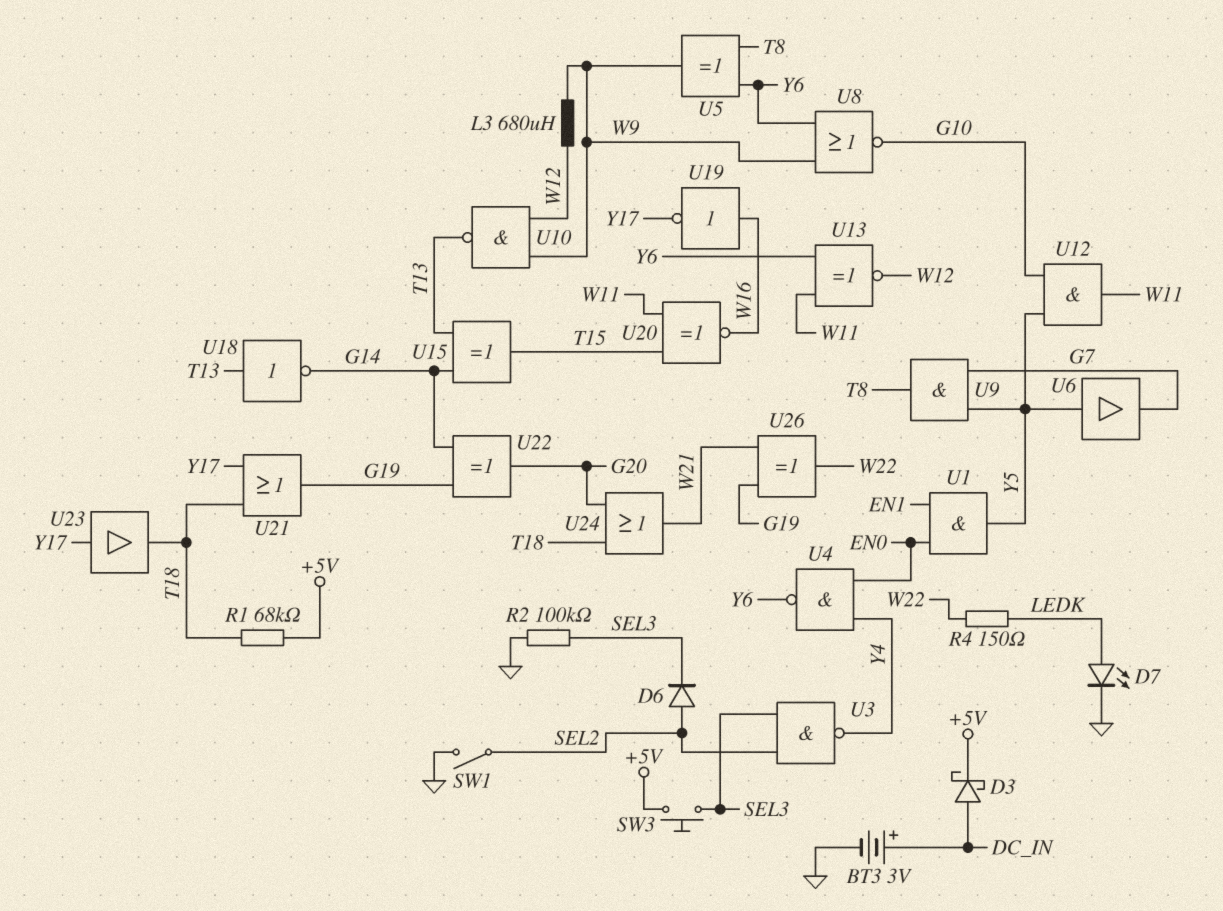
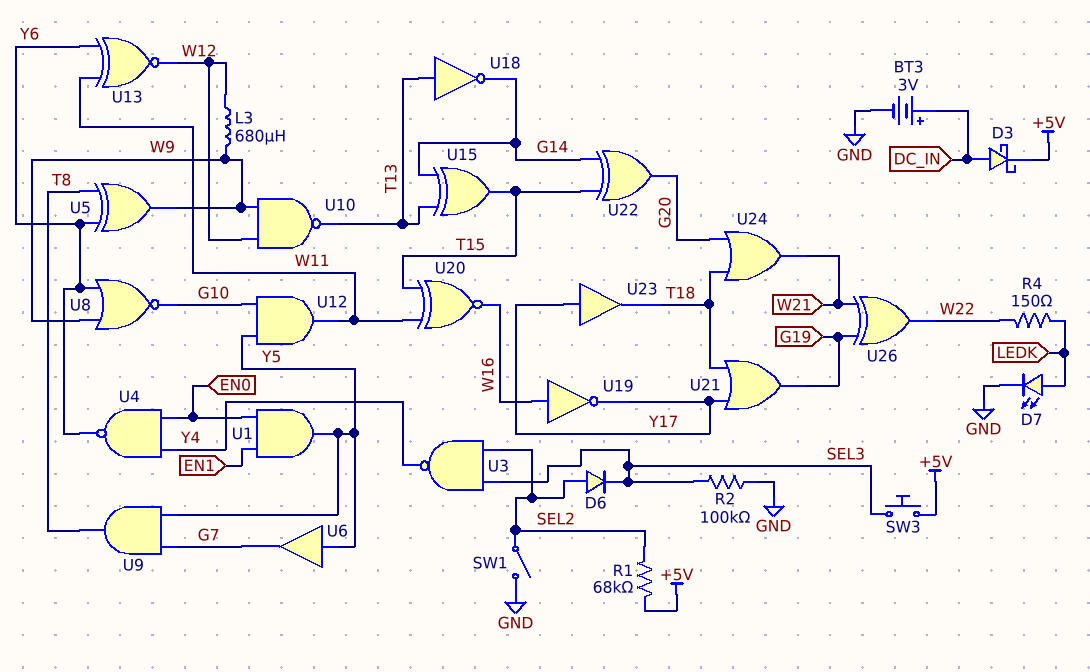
R1: 68k (+5V, T18) -> 68k (+5V, SEL2)
U22: XOR (in G14, in G19, out G20) -> XOR (in G14, in T15, out G20)

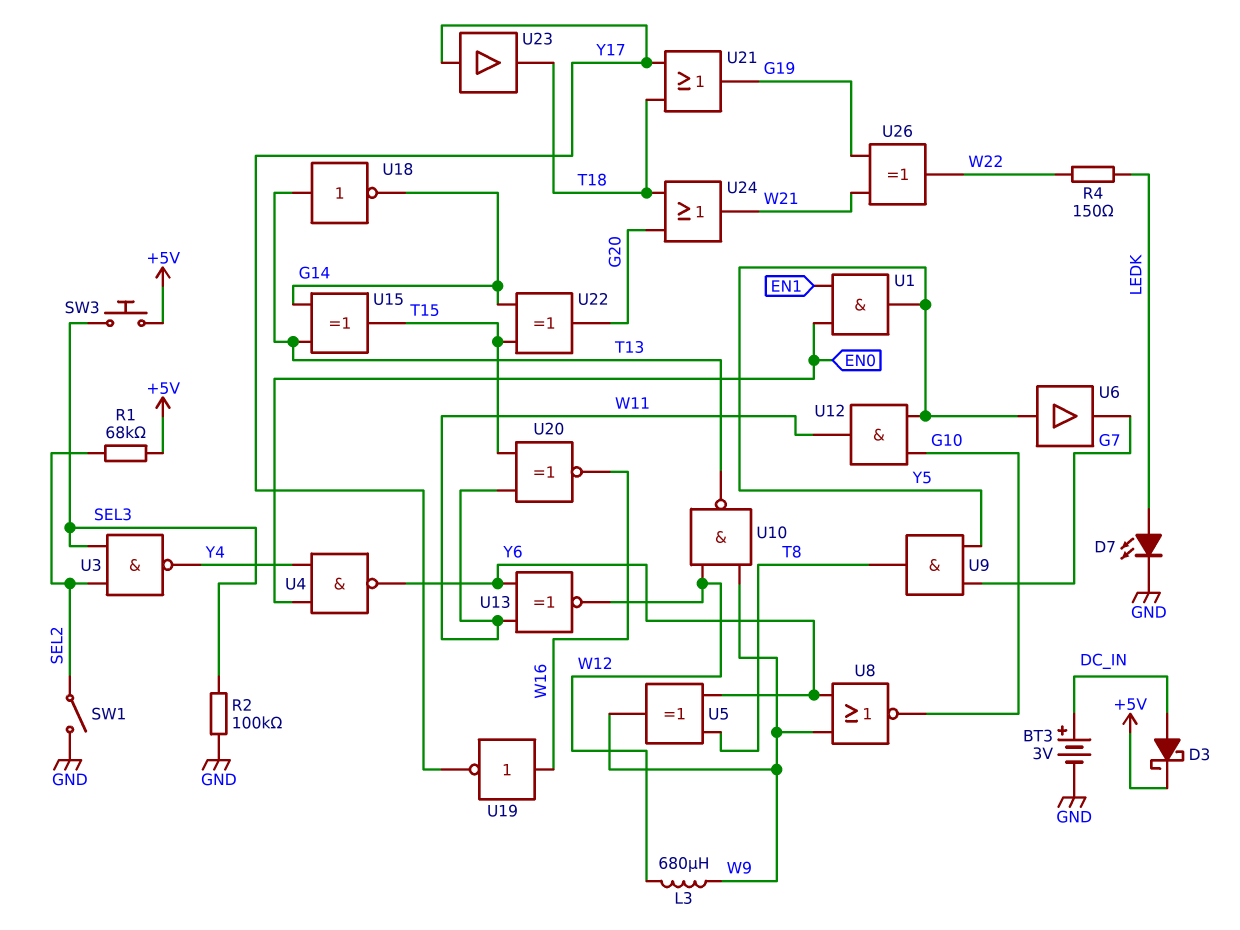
D6: diode (A SEL2, K SEL3) -> none

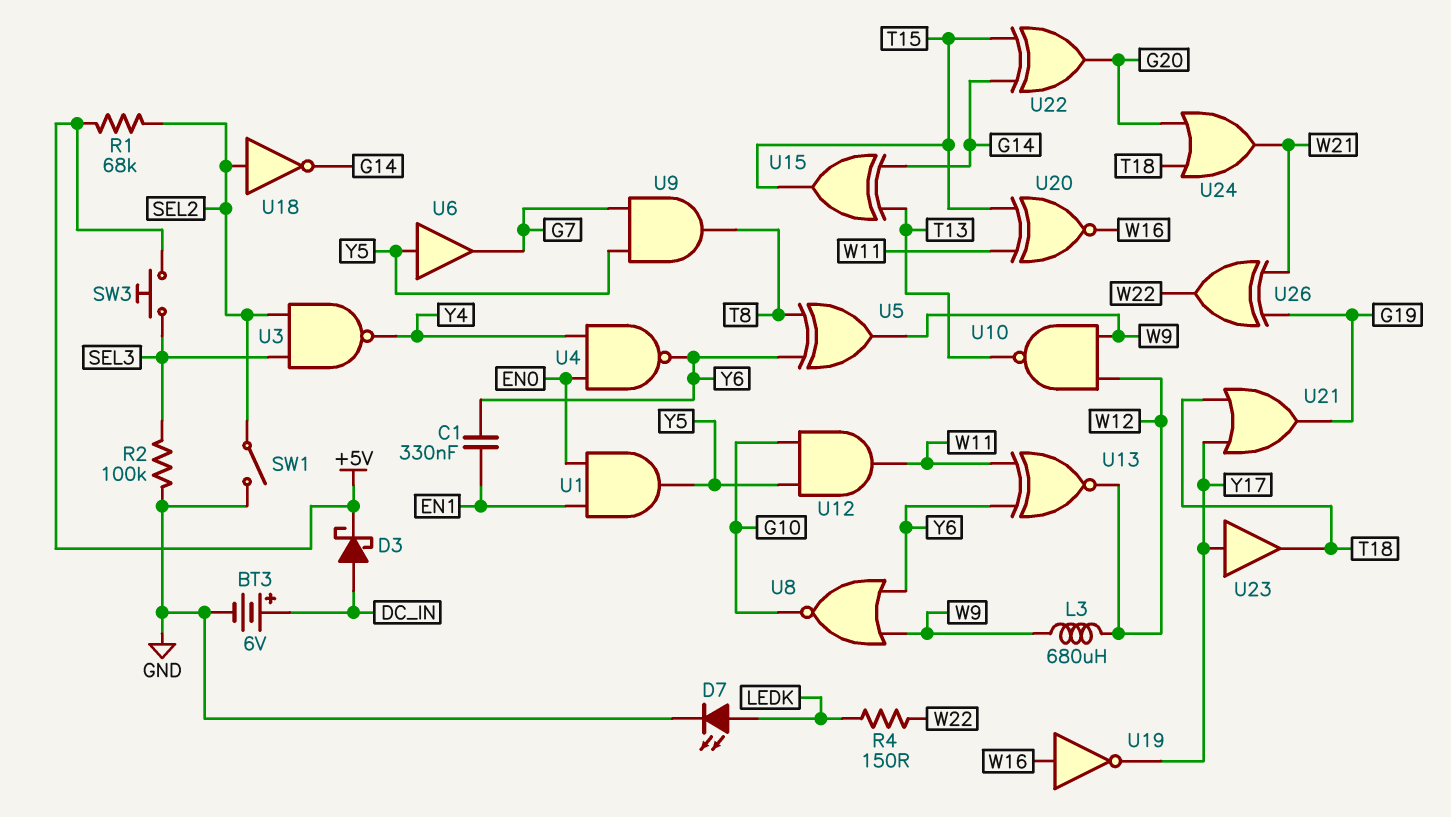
BT3: 3V (plus DC_IN, minus GND) -> 6V (plus DC_IN, minus GND)
C1: none -> 330nF (EN1, Y6)
U18: NOT (in T13, out G14) -> NOT (in SEL2, out G14)

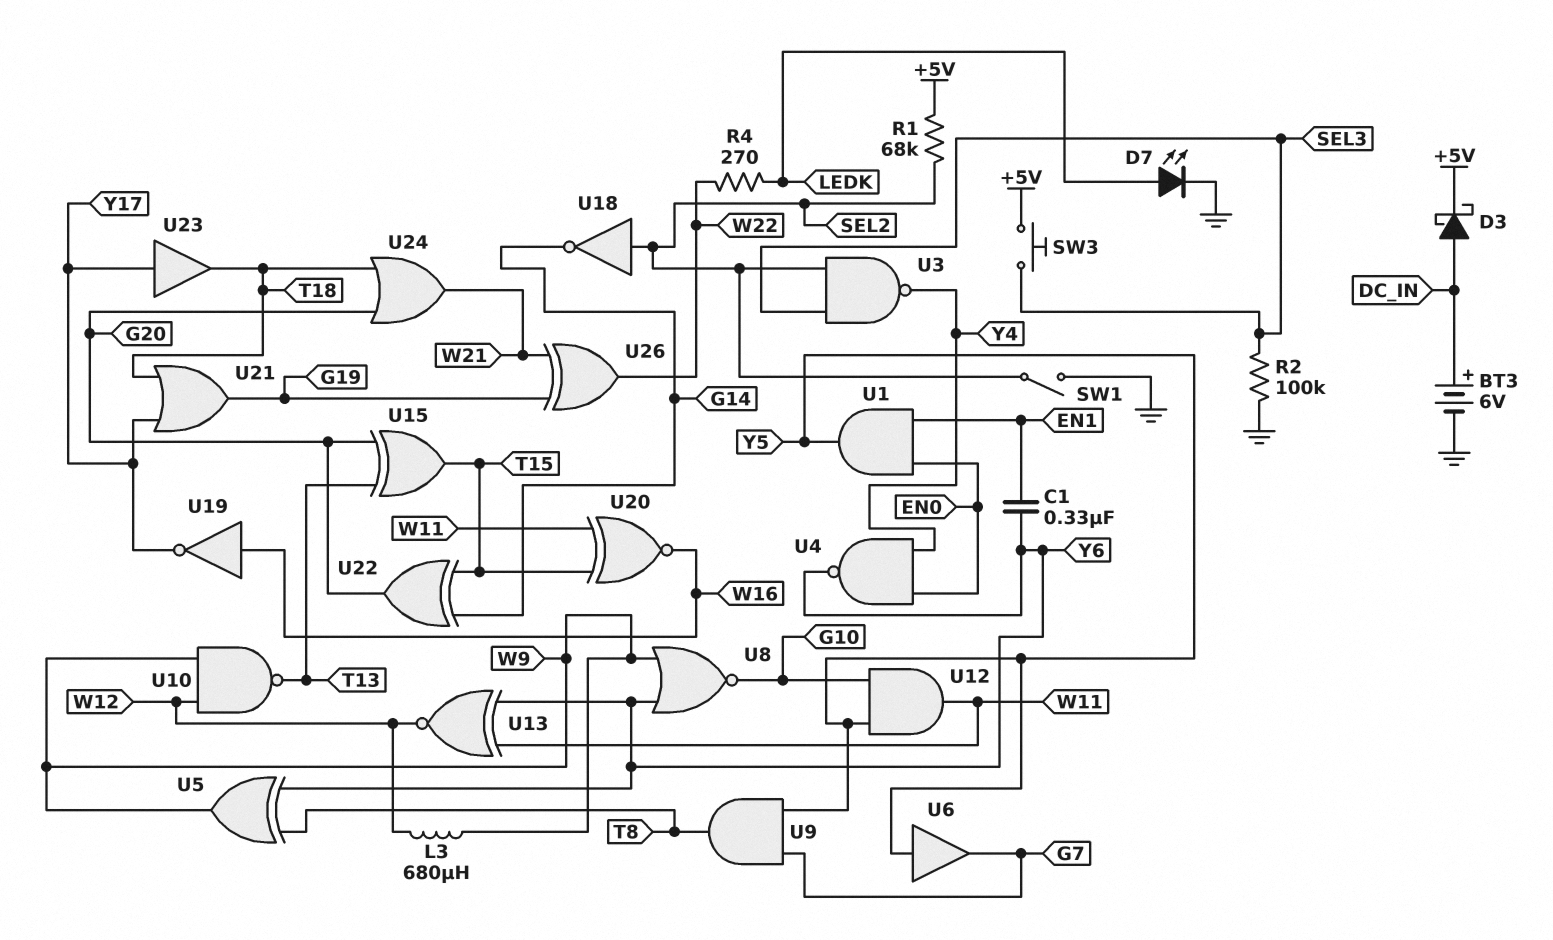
R4: 150 (LEDK, W22) -> 270 (LEDK, W22)
U15: XOR (in G14, in T13, out T15) -> XOR (in G20, in T13, out T15)

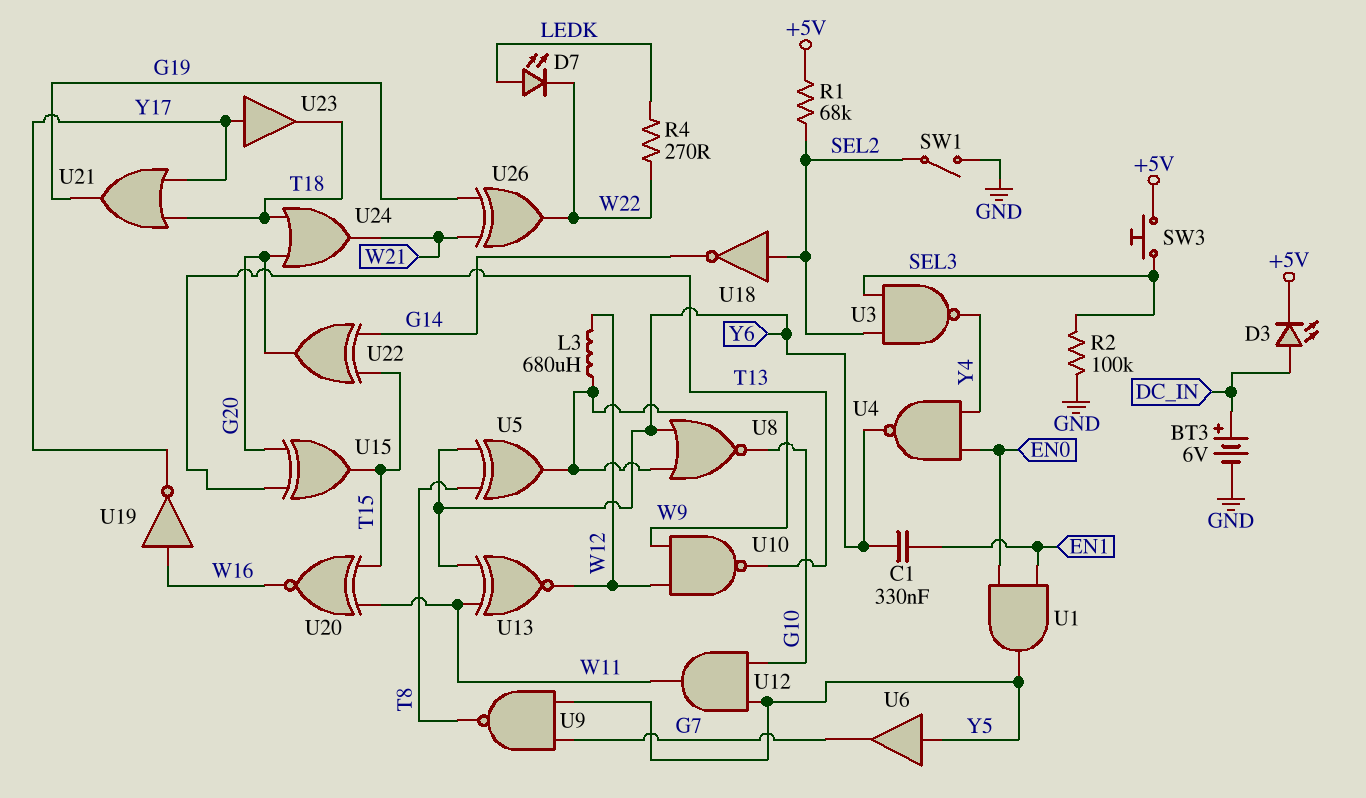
D3: schottky (A DC_IN, K +5V) -> LED (A DC_IN, K +5V)
D7: LED (A LEDK, K GND) -> LED (A LEDK, K W22)
U9: AND (in G7, in Y5, out T8) -> NAND (in G7, in Y5, out T8)

